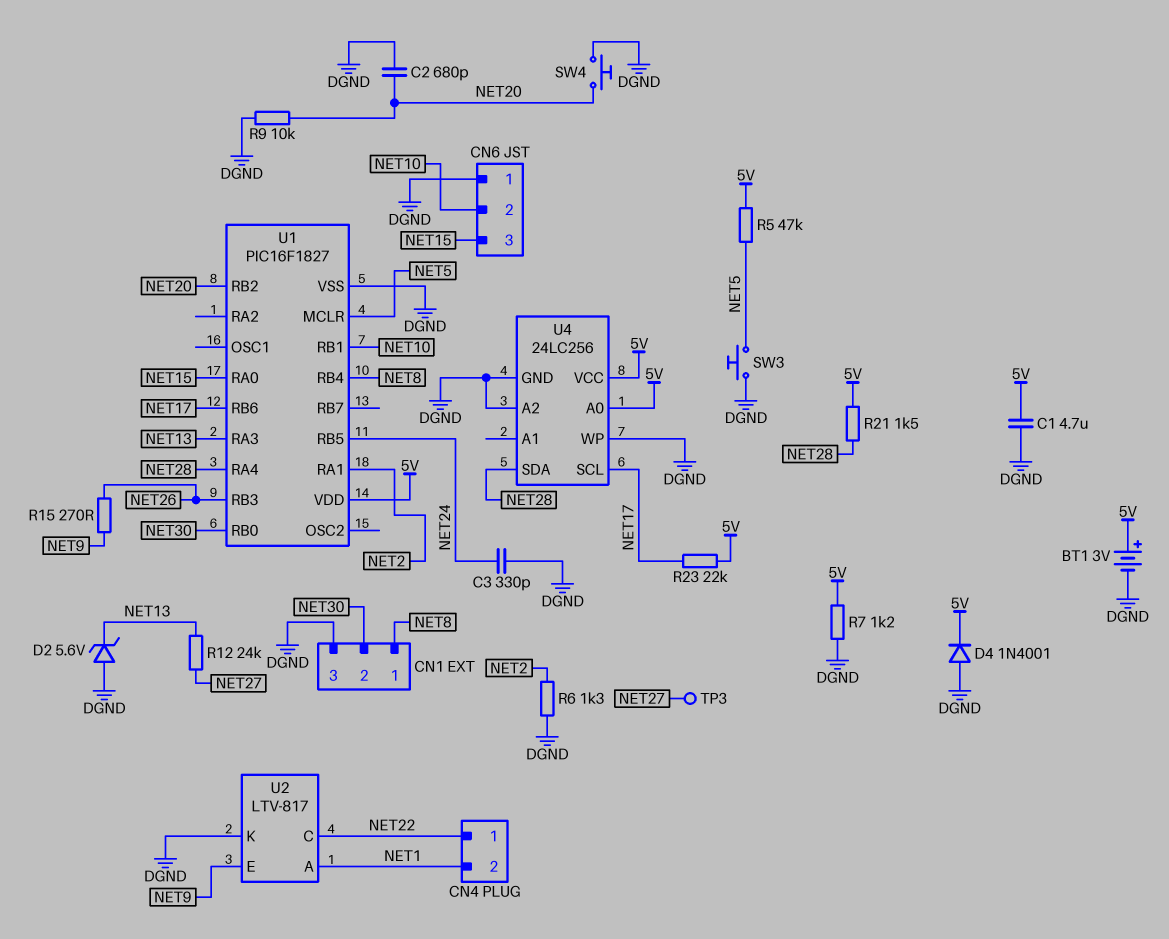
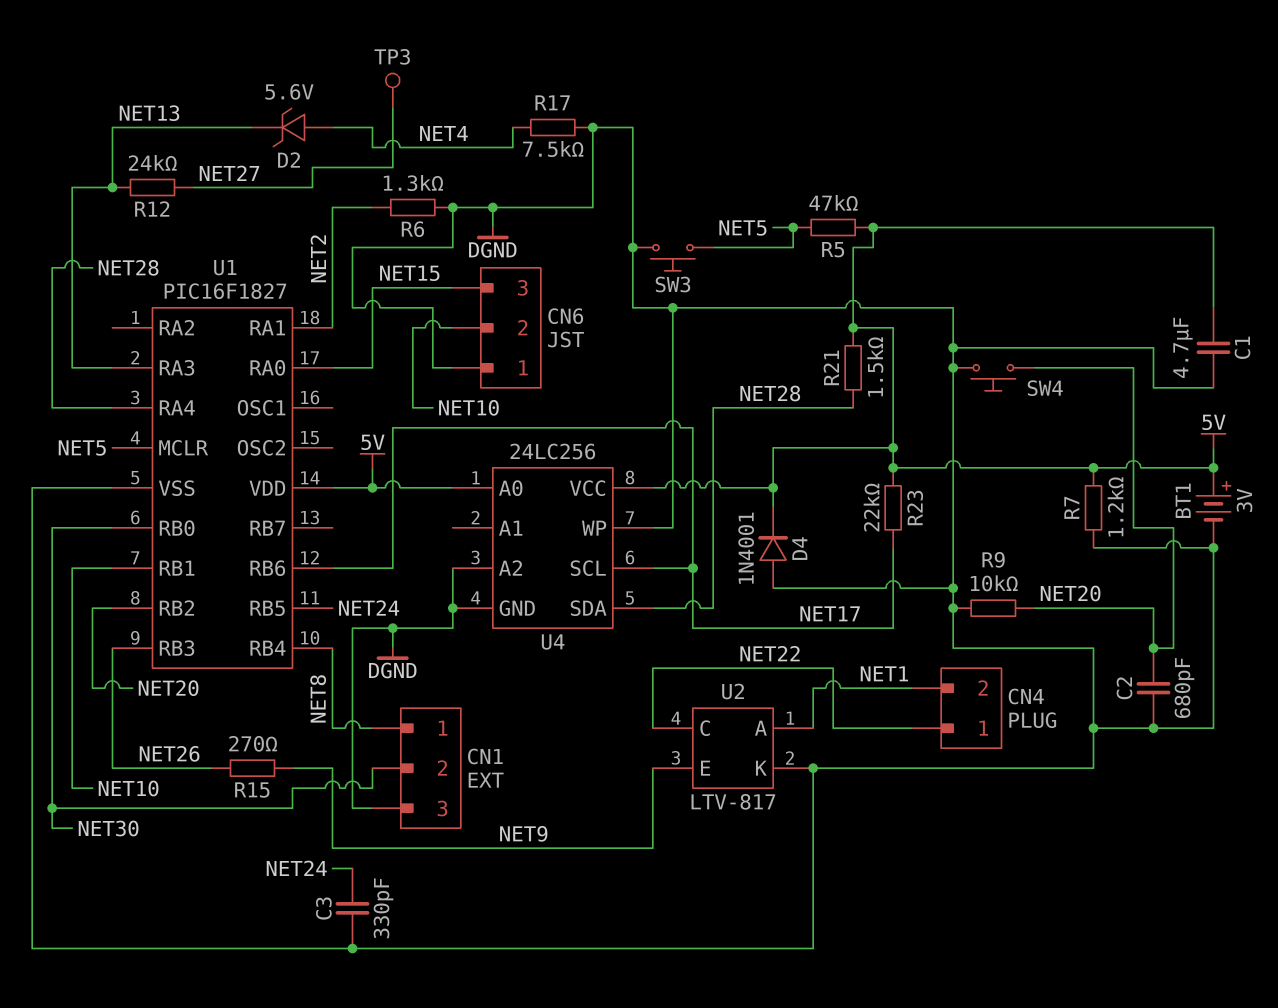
D2: zener 5.6V (A DGND, K NET13) -> zener 5.6V (A NET4, K NET13)
R17: none -> 7.5k (DGND, NET4)

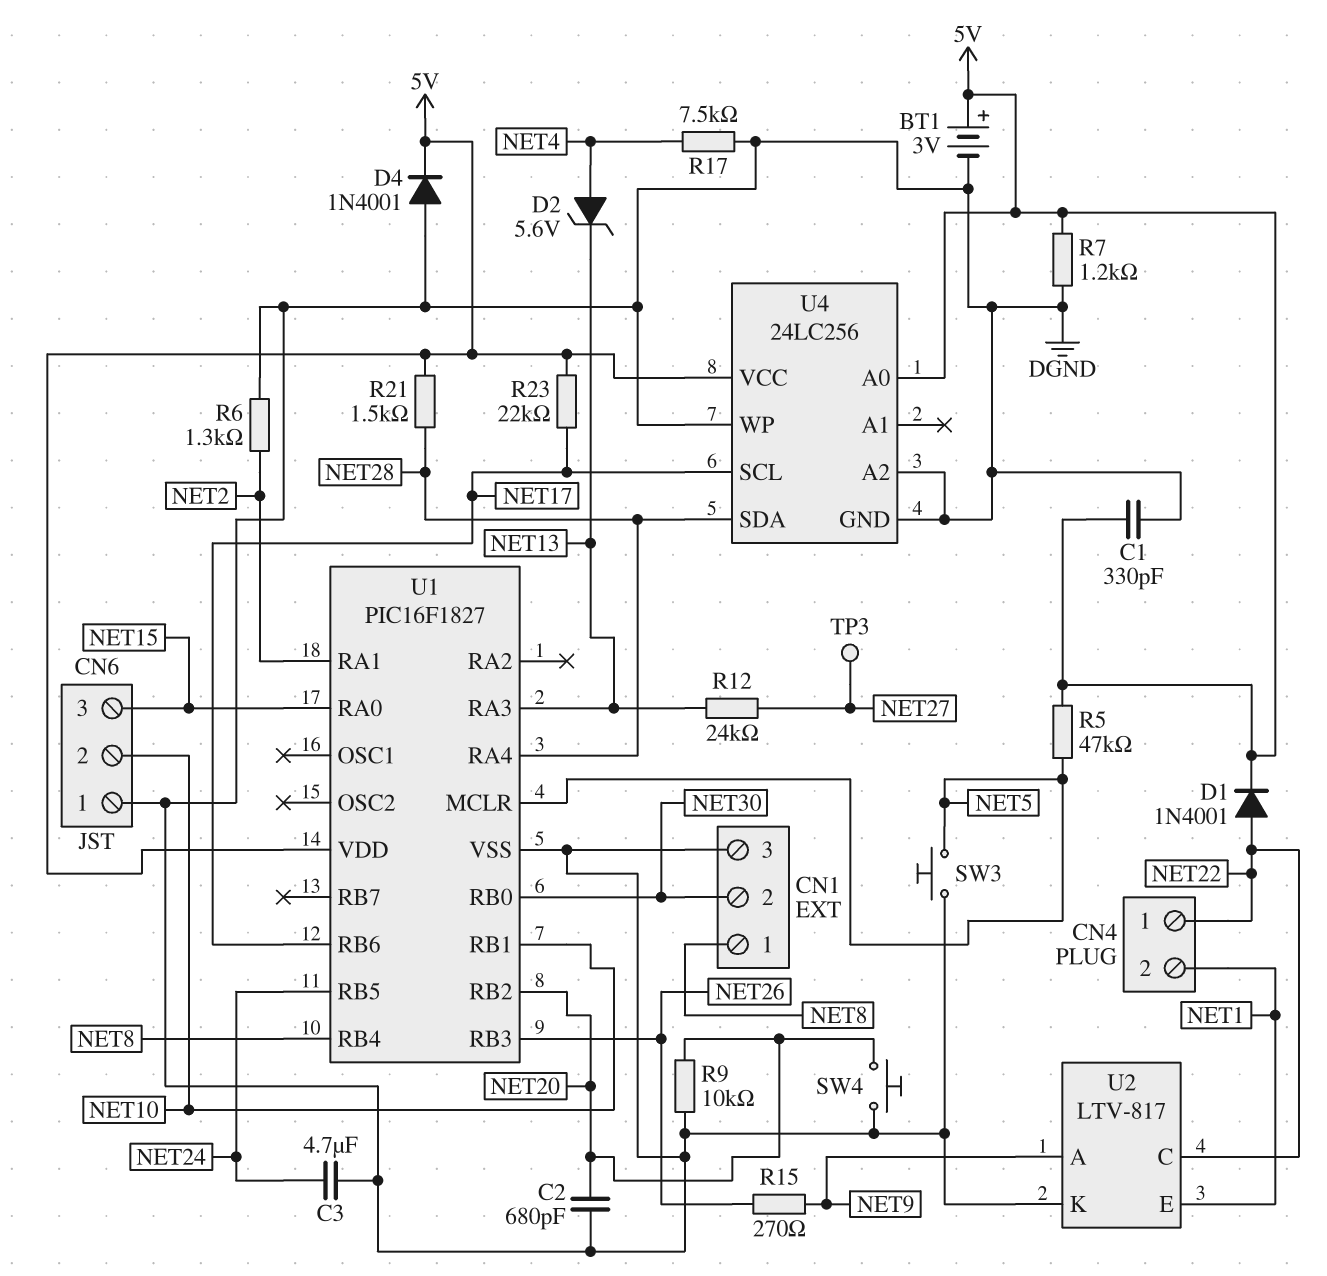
C1: 4.7uF (5V, DGND) -> 330pF (5V, DGND)
C3: 330pF (DGND, NET24) -> 4.7uF (DGND, NET24)
D1: none -> diode 1N4001 (A NET22, K 5V)
U2 pin A: NET1 -> NET9
U2 pin E: NET9 -> NET1

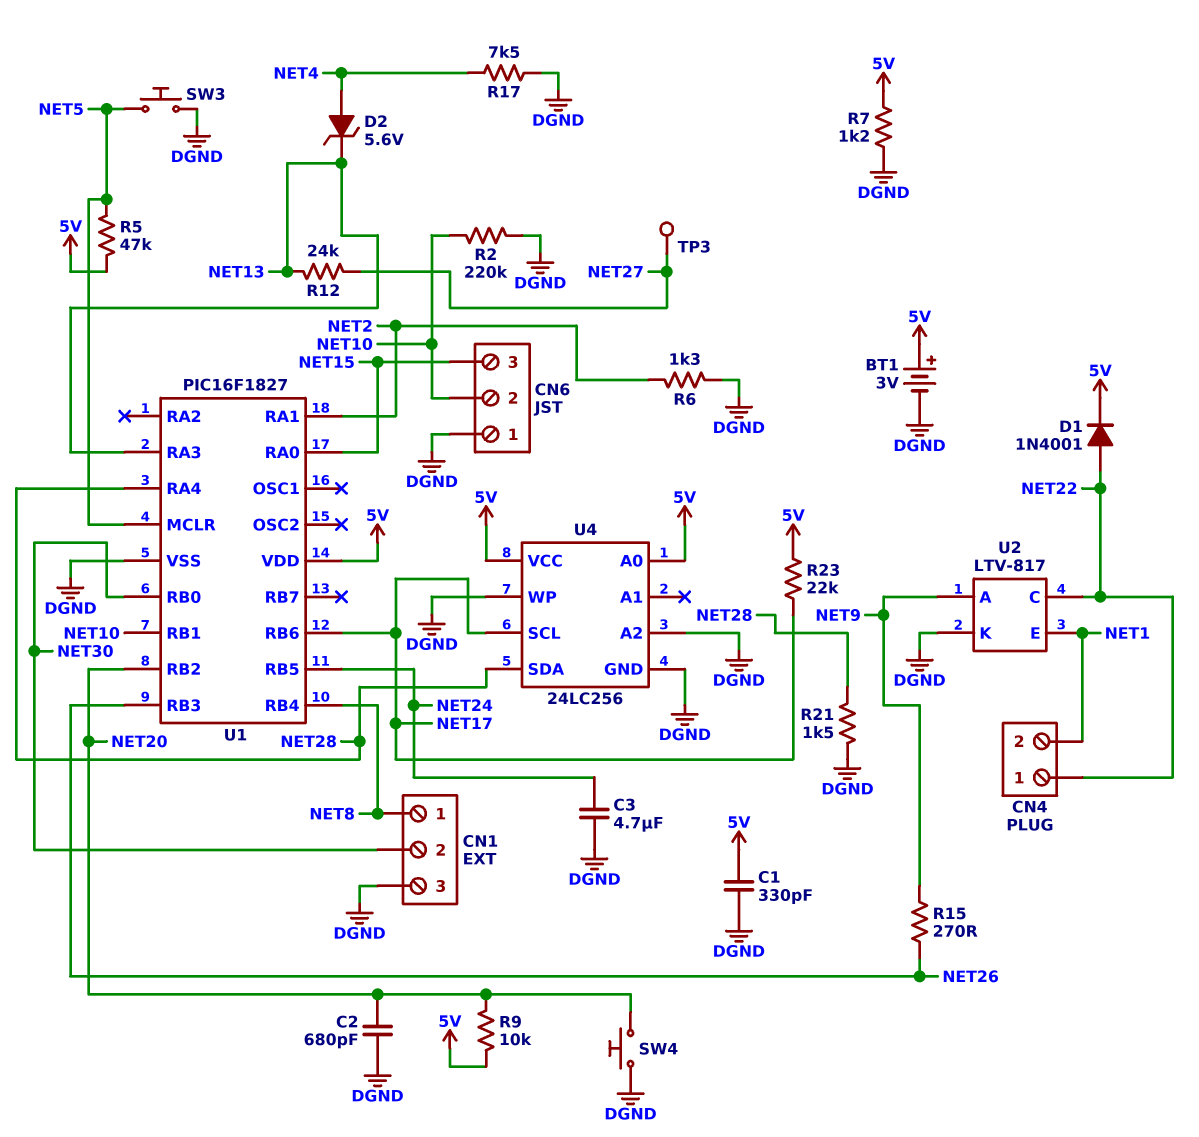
D4: diode 1N4001 (A DGND, K 5V) -> none
R2: none -> 220k (DGND, NET10)
R9: 10k (DGND, NET20) -> 10k (5V, NET20)
R21: 1.5k (5V, NET28) -> 1.5k (DGND, NET28)

